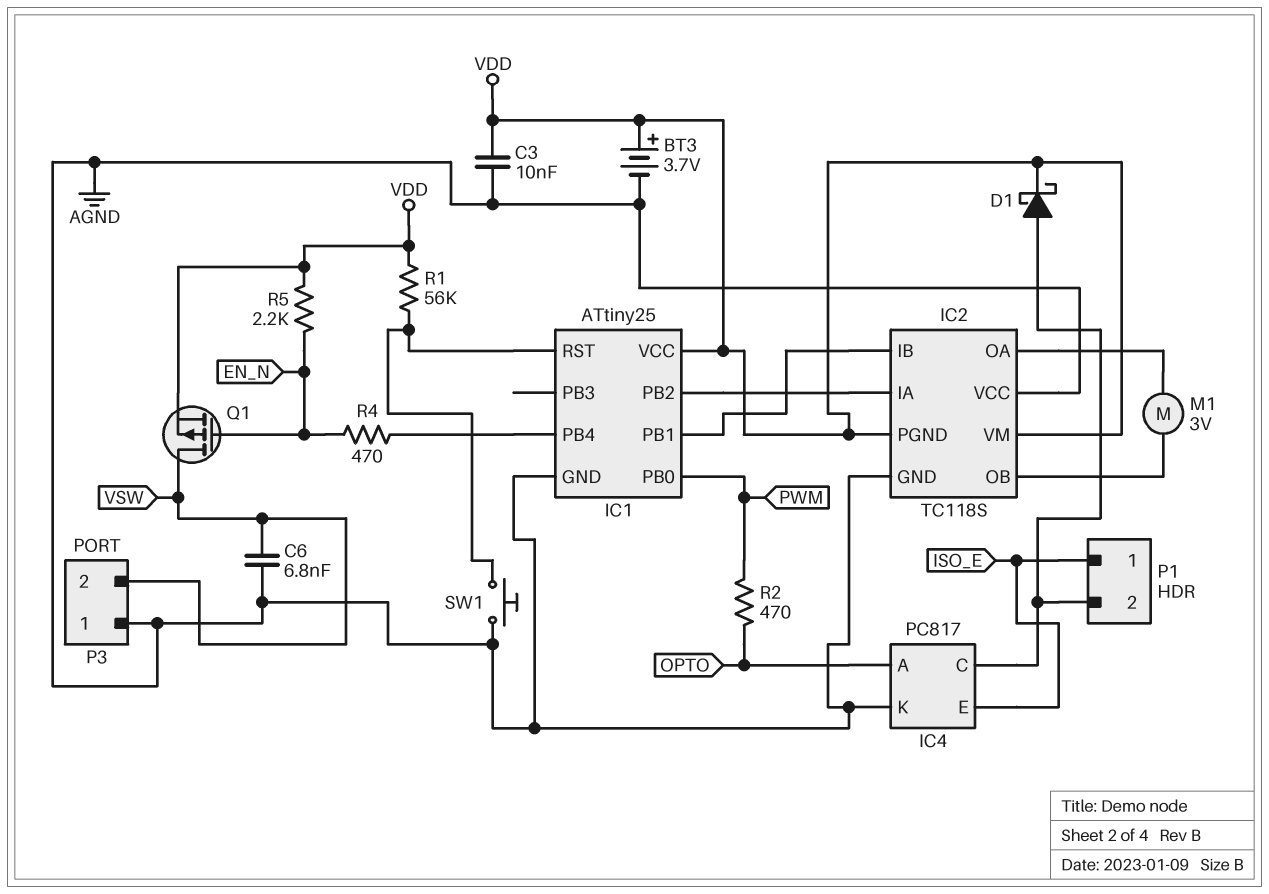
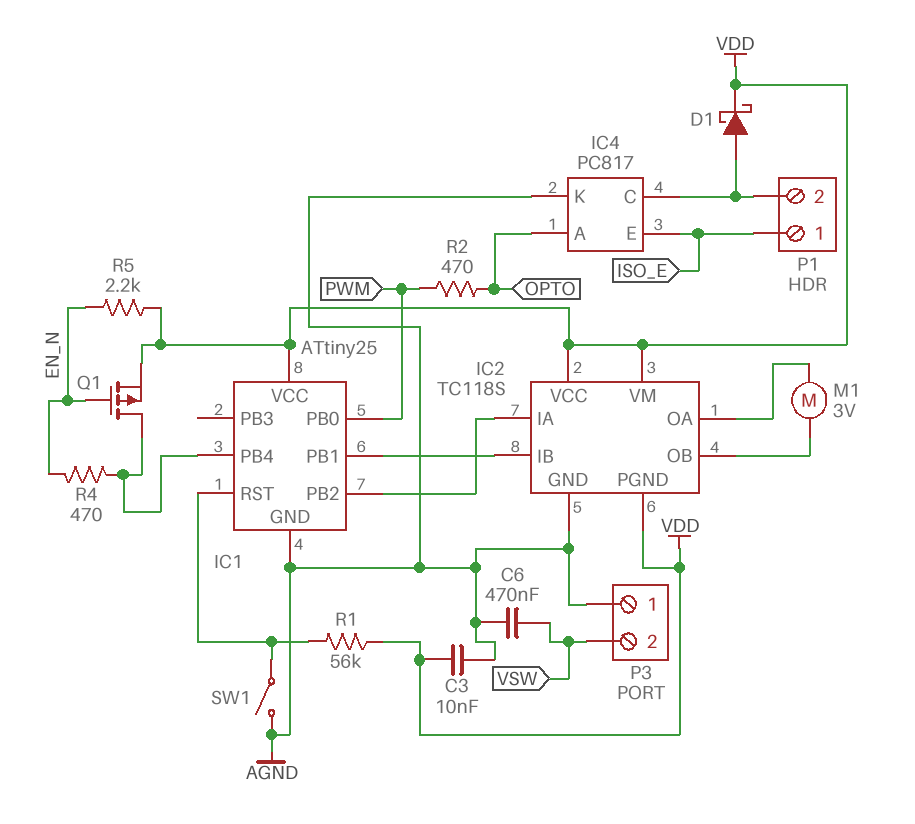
BT3: 3.7V (plus VDD, minus AGND) -> none
C6: 6.8nF (AGND, VSW) -> 470nF (AGND, VSW)
IC2 pin VCC: AGND -> VDD
Q1: PMOS (G EN_N, D VSW, S VDD) -> PMOS (G EN_N, D IC1/PB4, S VDD)
SW1: button (AGND, IC1/RST) -> switch (AGND, IC1/RST)

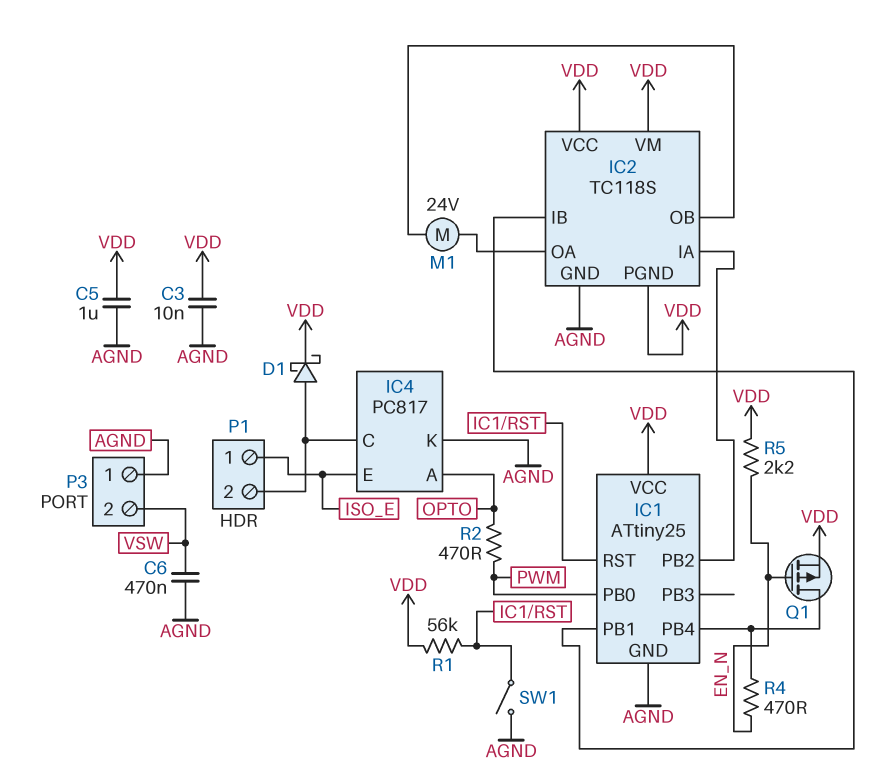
C5: none -> 1uF (AGND, VDD)
M1: motor 3V (IC2/OA, IC2/OB) -> motor 24V (IC2/OA, IC2/OB)

